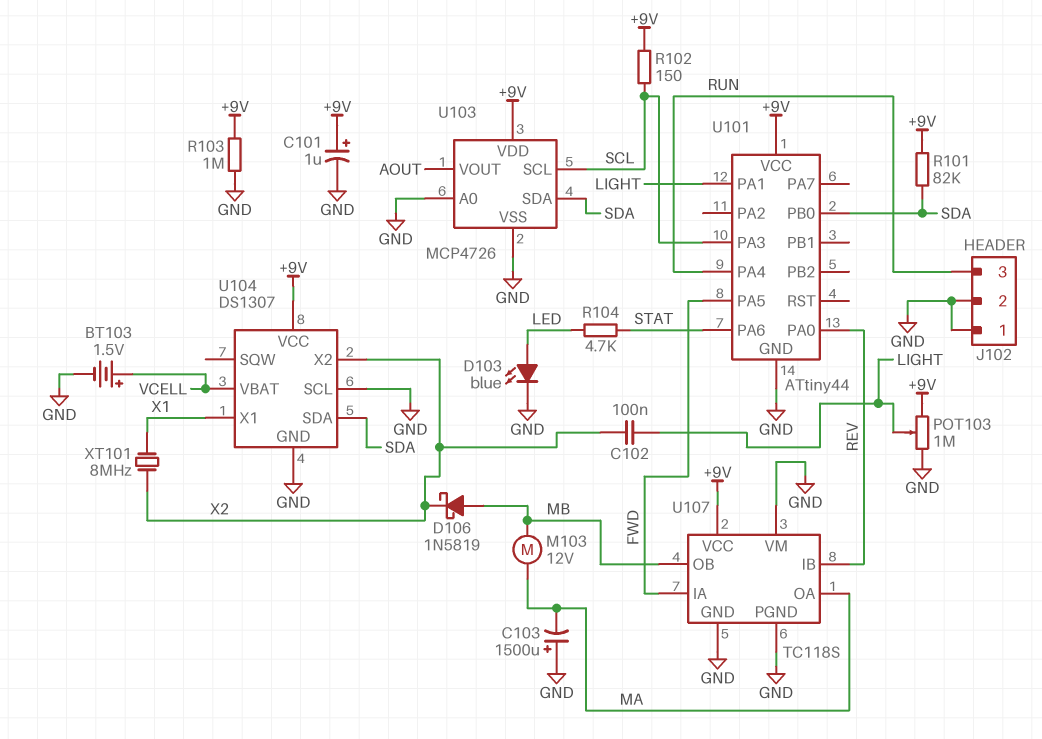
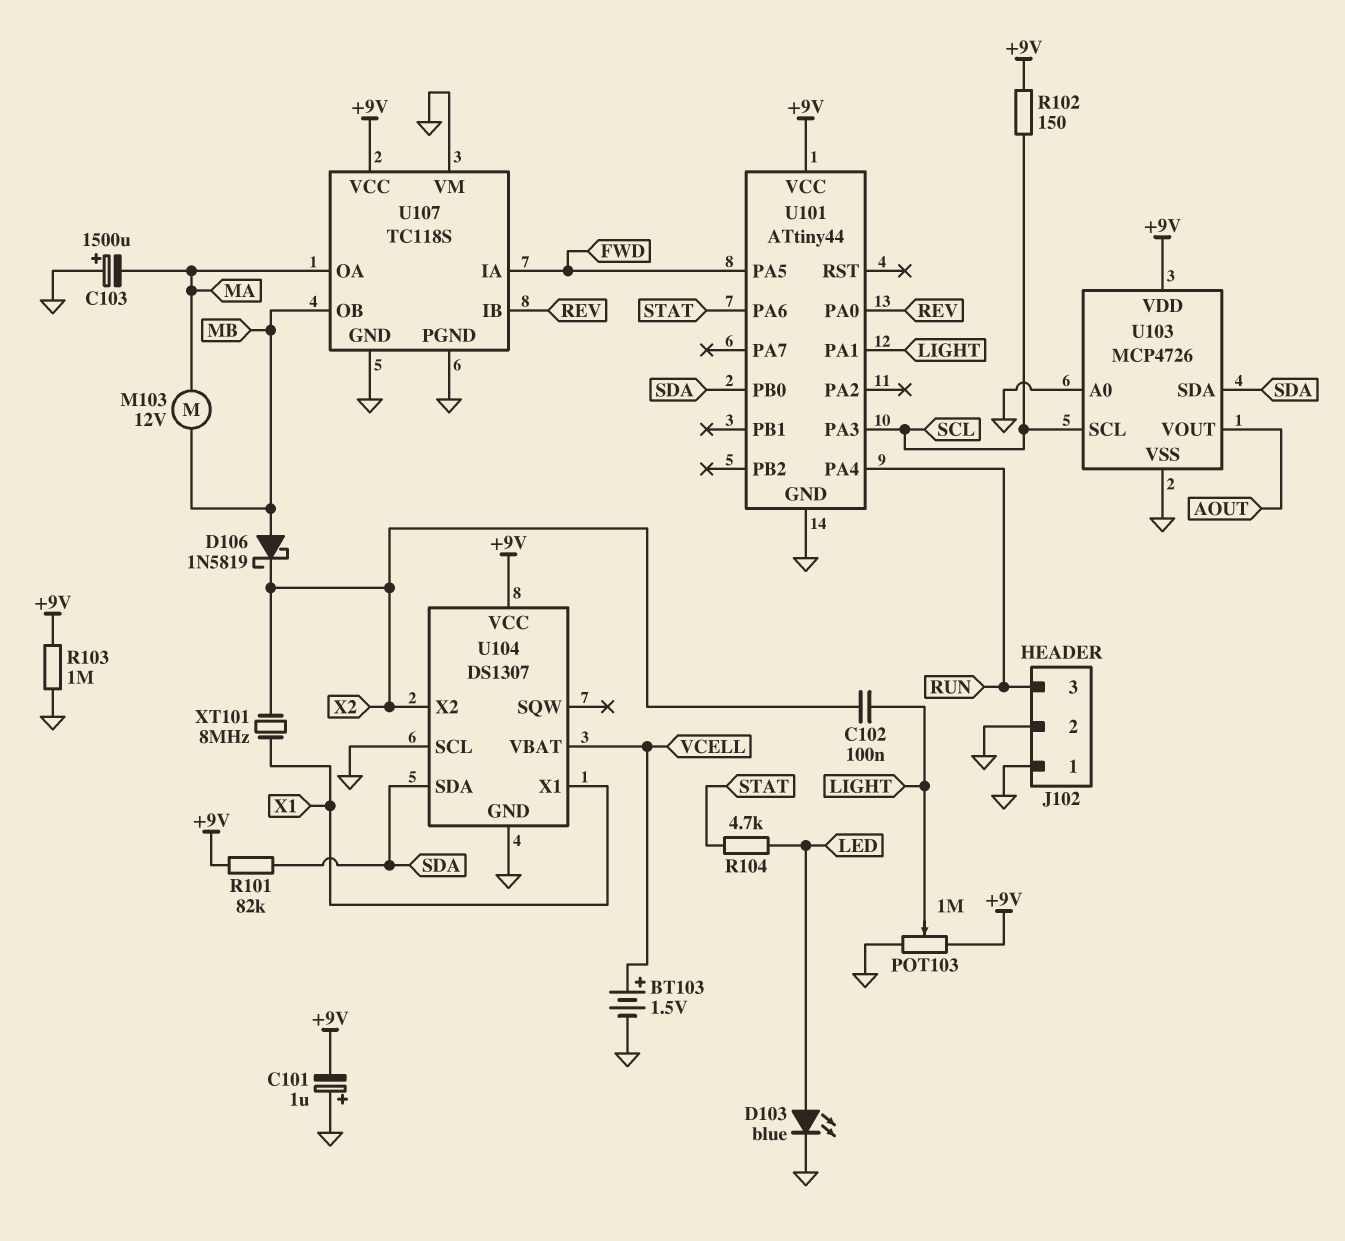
C101: 1uF (plus +9V, minus GND) -> 1uF (plus GND, minus +9V)

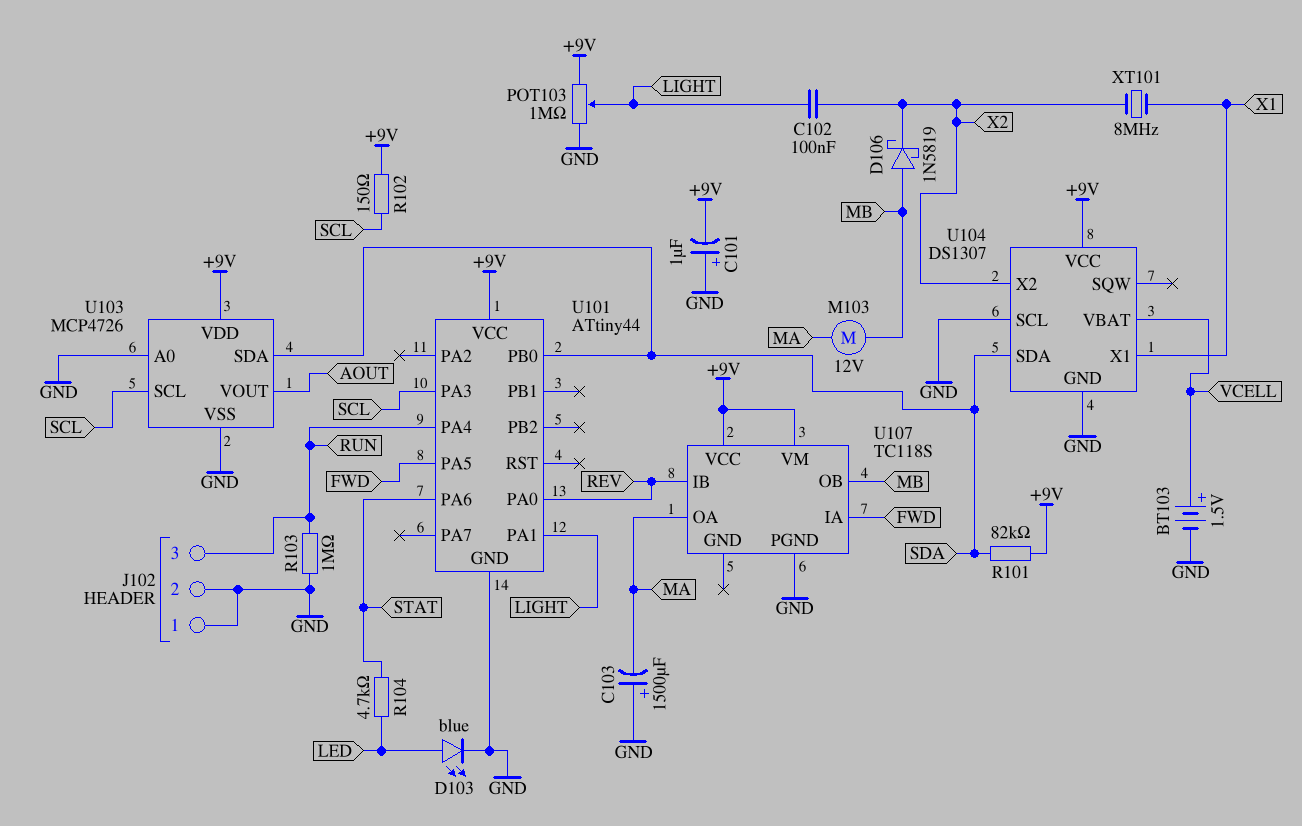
R103: 1M (+9V, GND) -> 1M (GND, RUN)
U107 pin GND: GND -> none
U107 pin VM: GND -> +9V

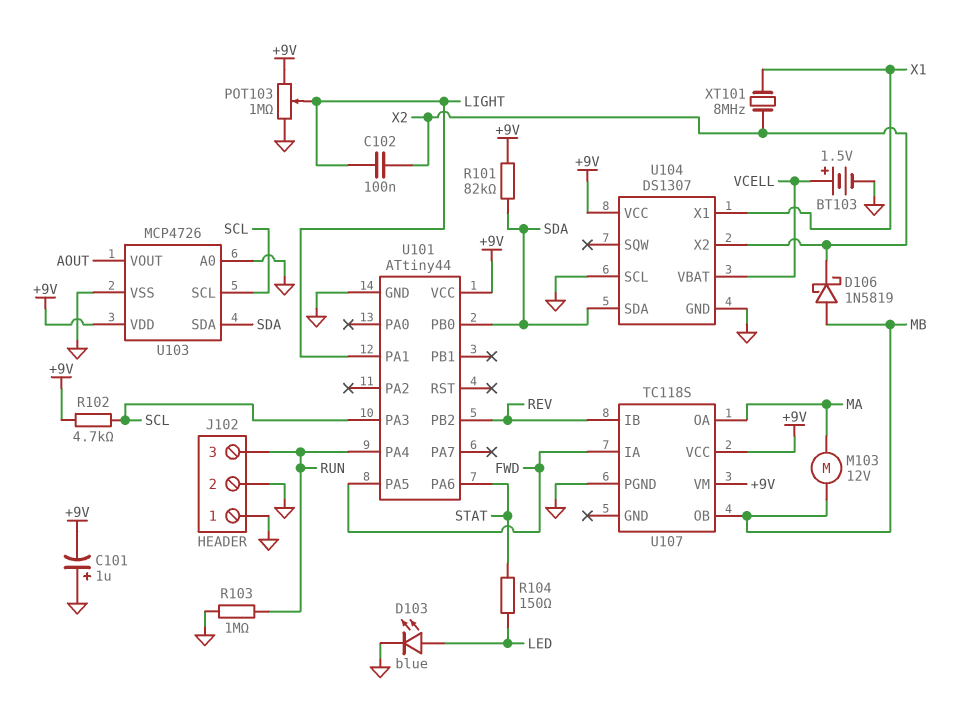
C103: 1500uF (plus GND, minus MA) -> none
R102: 150 (+9V, SCL) -> 4.7k (+9V, SCL)
R104: 4.7k (LED, STAT) -> 150 (LED, STAT)
U101 pin PA0: REV -> none
U101 pin PB2: none -> REV

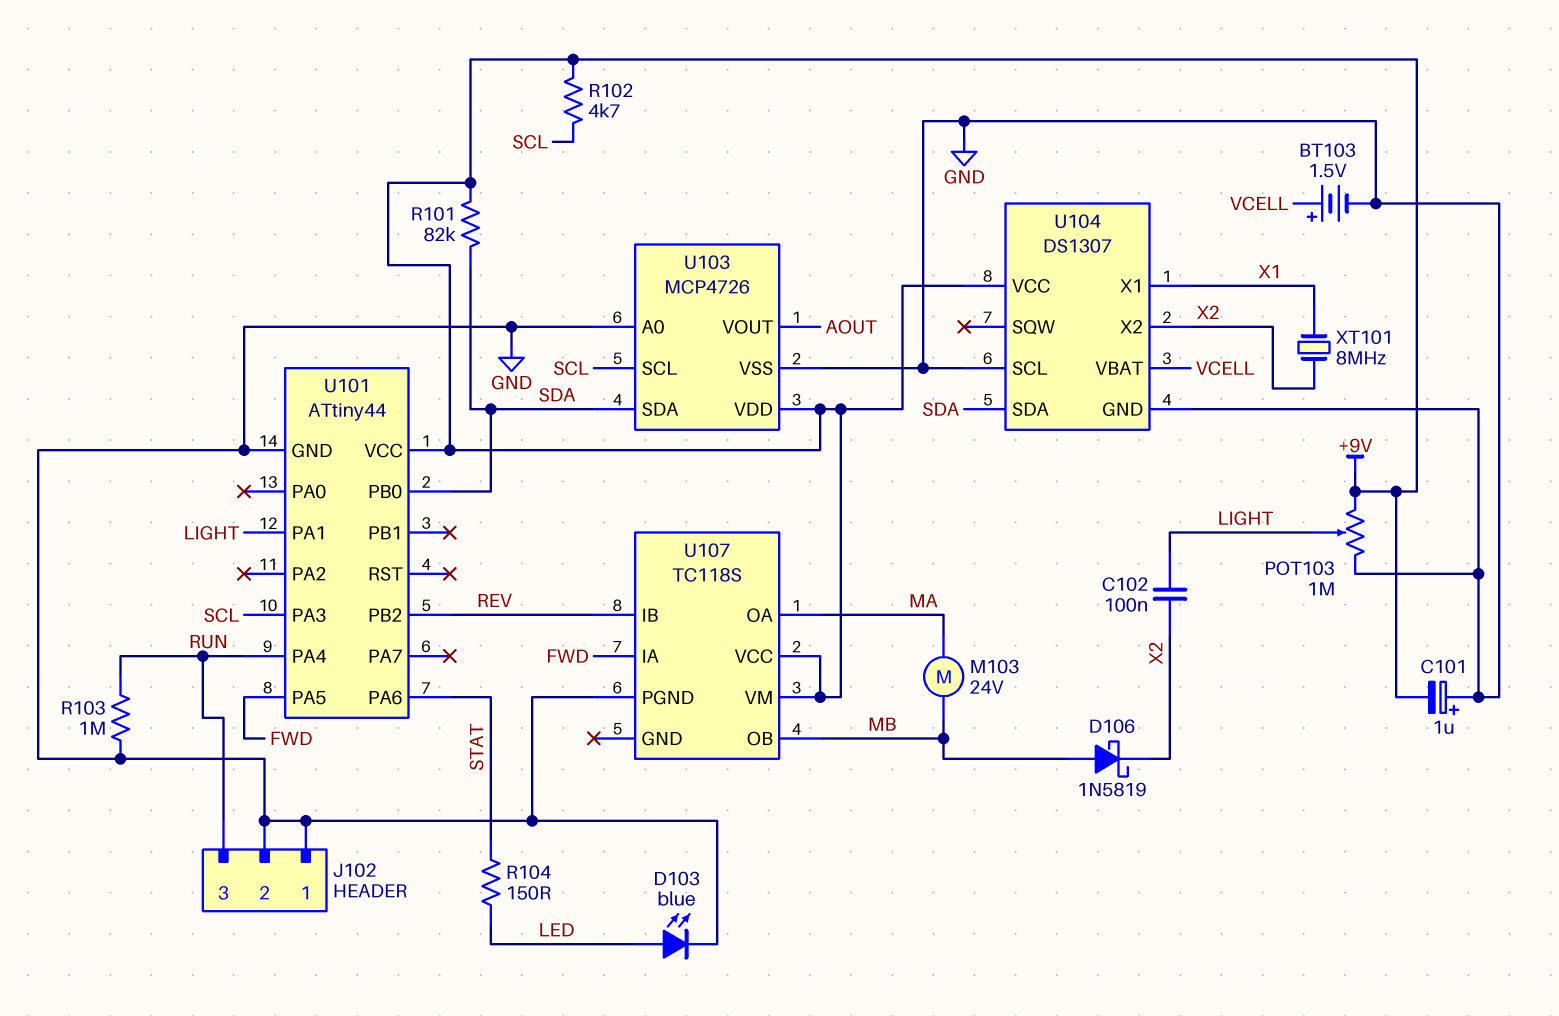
M103: motor 12V (MA, MB) -> motor 24V (MA, MB)

